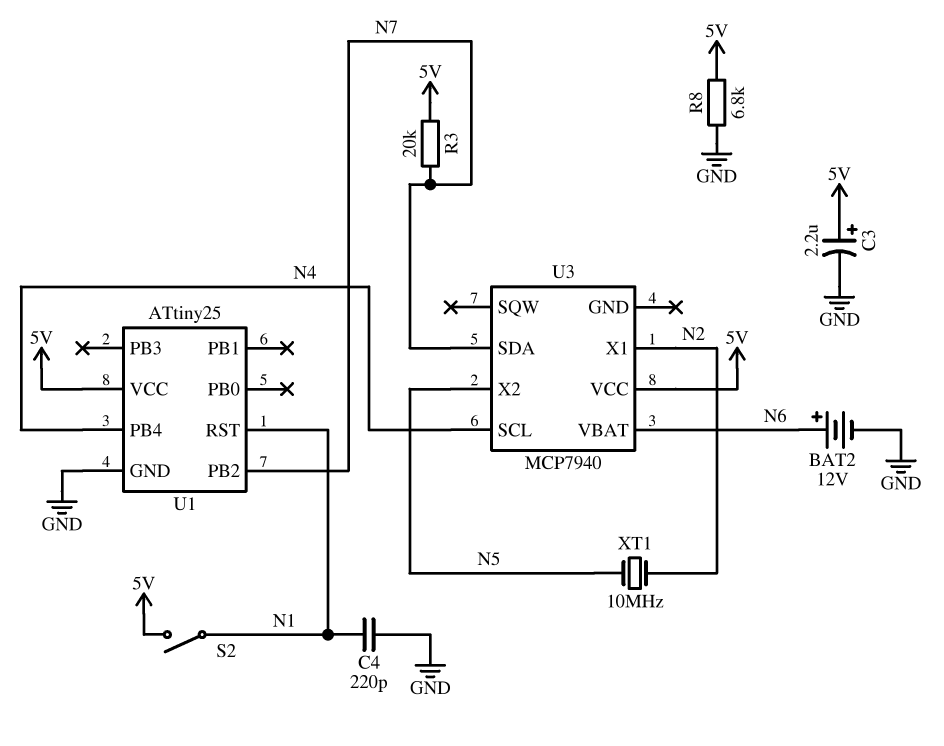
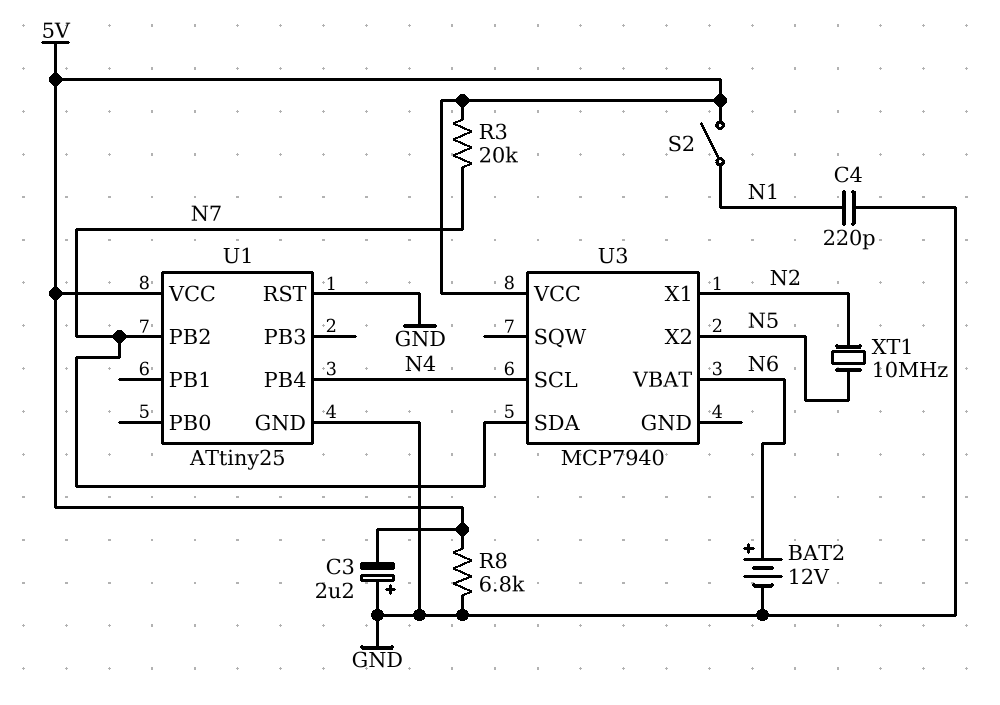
C3: 2.2uF (plus 5V, minus GND) -> 2.2uF (plus GND, minus 5V)
U1 pin RST: N1 -> GND

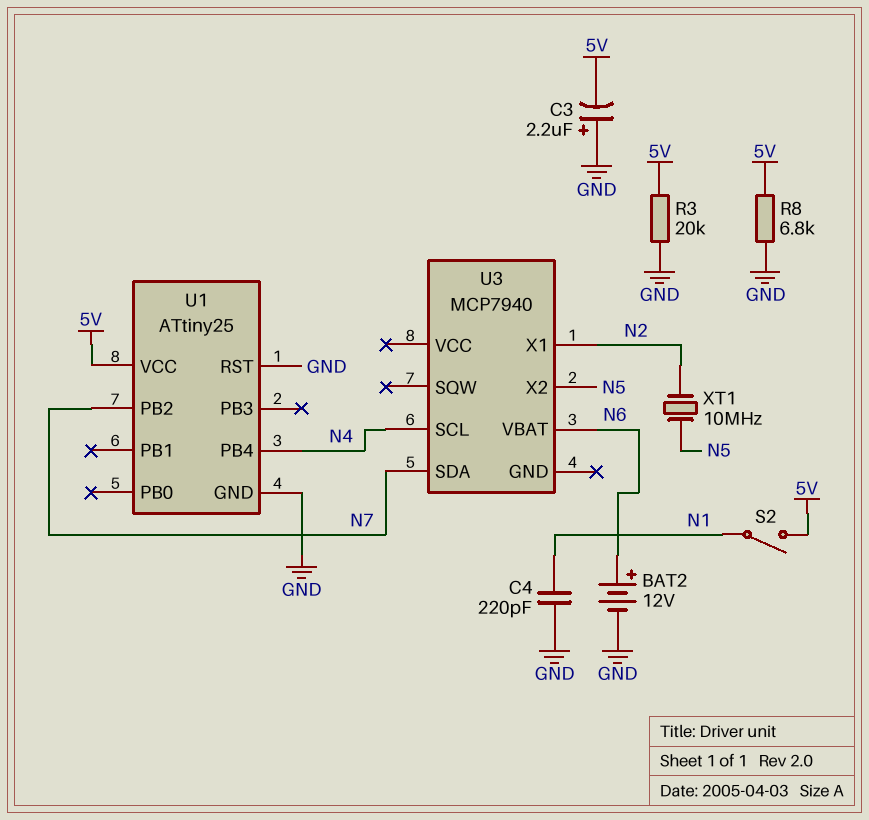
R3: 20k (5V, N7) -> 20k (5V, GND)
U3 pin VCC: 5V -> none

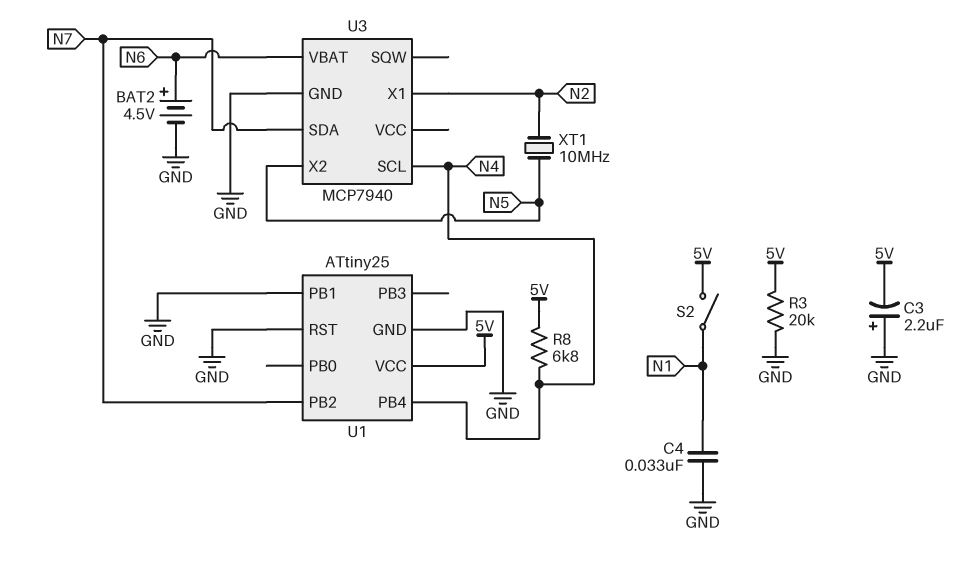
BAT2: 12V (plus N6, minus GND) -> 4.5V (plus N6, minus GND)
C4: 220pF (GND, N1) -> 33nF (GND, N1)
R8: 6.8k (5V, GND) -> 6.8k (5V, N4)
U1 pin PB1: none -> GND
U3 pin GND: none -> GND

